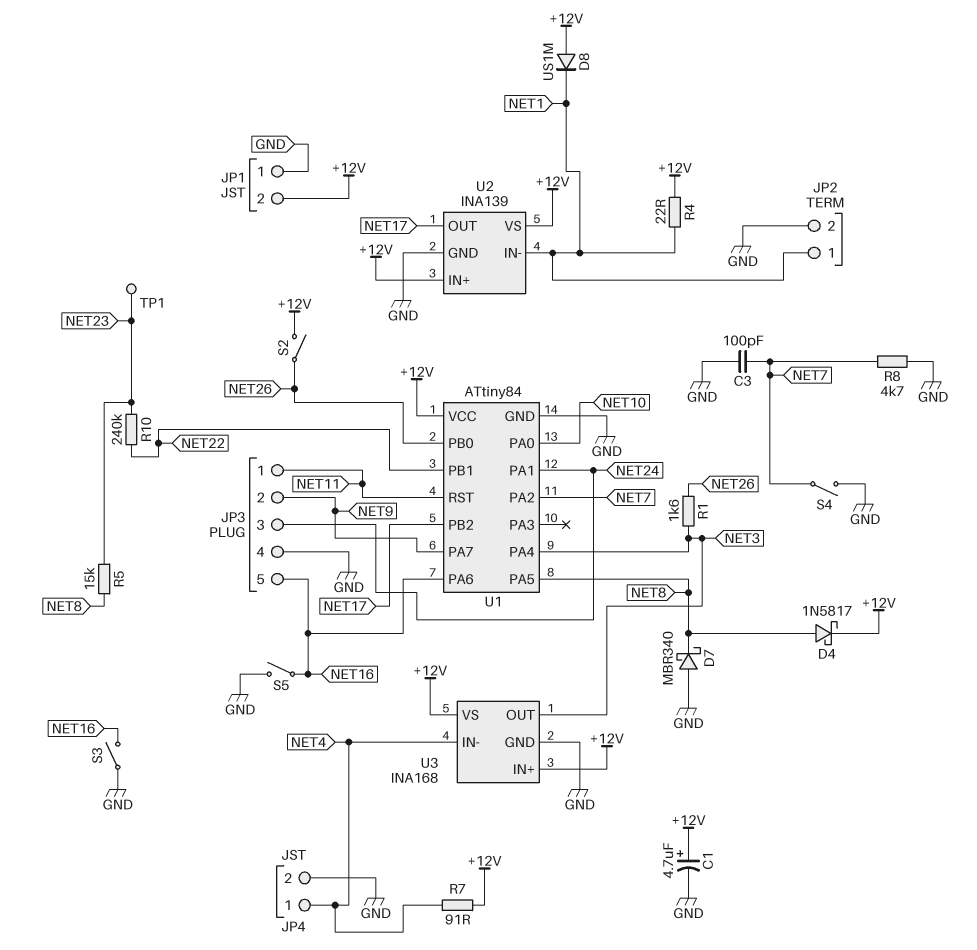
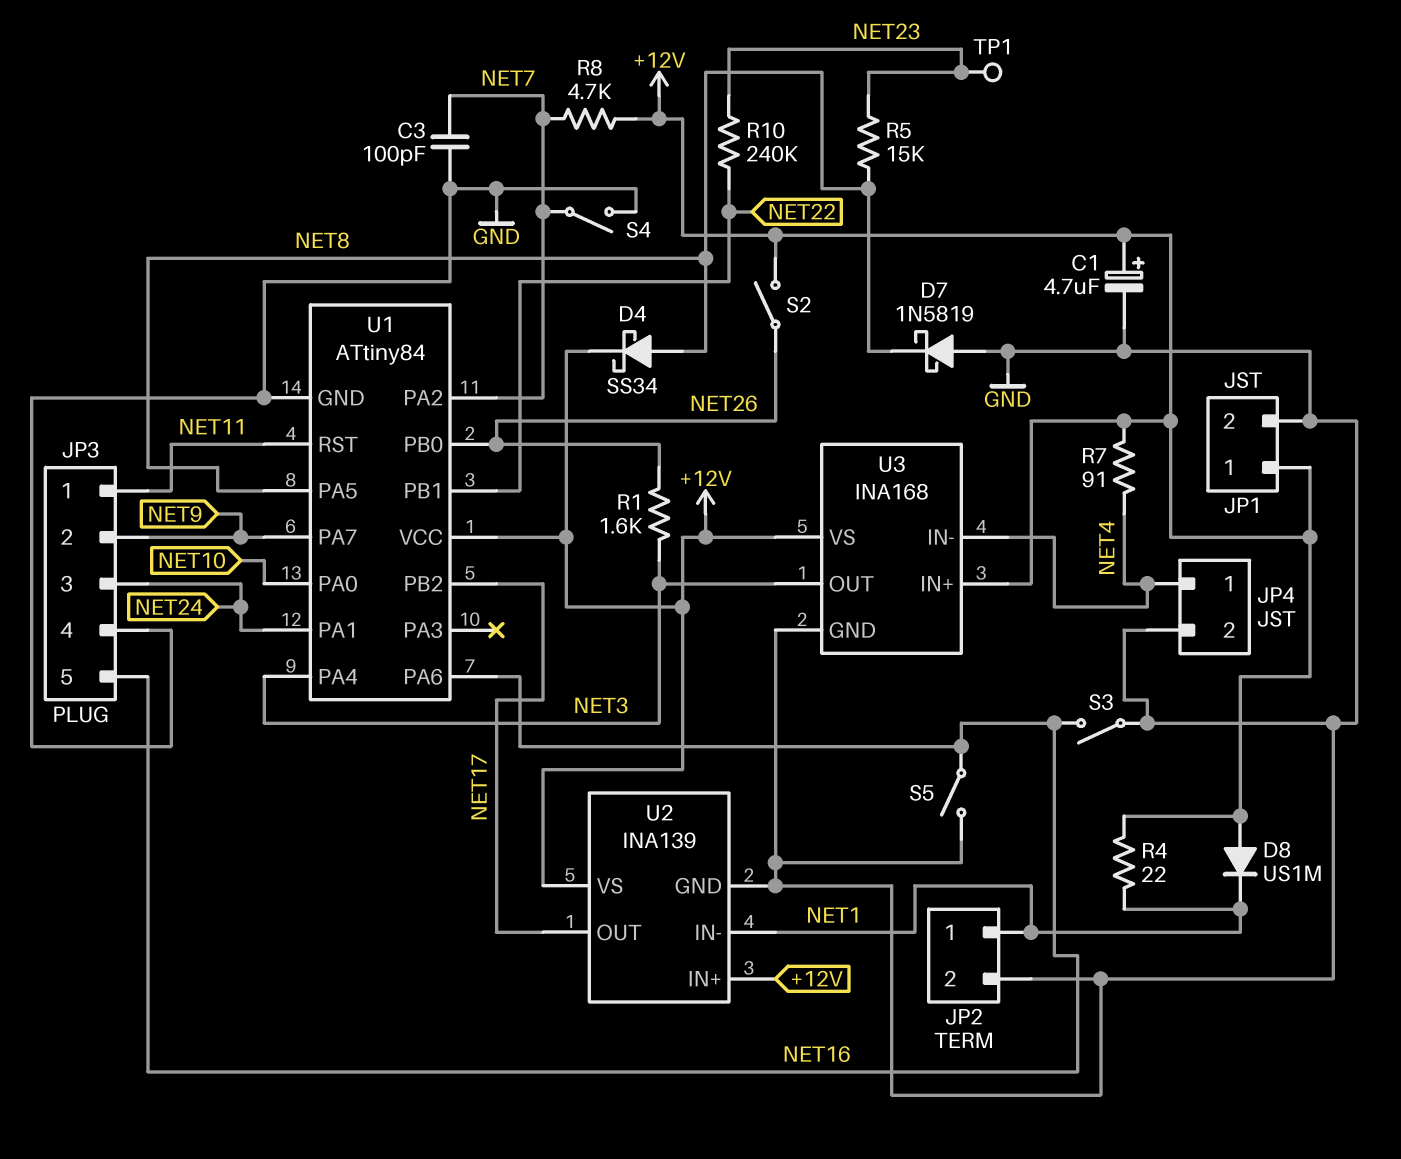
D4: schottky 1N5817 (A NET8, K +12V) -> schottky SS34 (A NET8, K +12V)
D7: schottky MBR340 (A GND, K NET8) -> schottky 1N5819 (A GND, K NET8)
JP1 pin 1: GND -> +12V
JP1 pin 2: +12V -> GND
R8: 4.7k (GND, NET7) -> 4.7k (+12V, NET7)

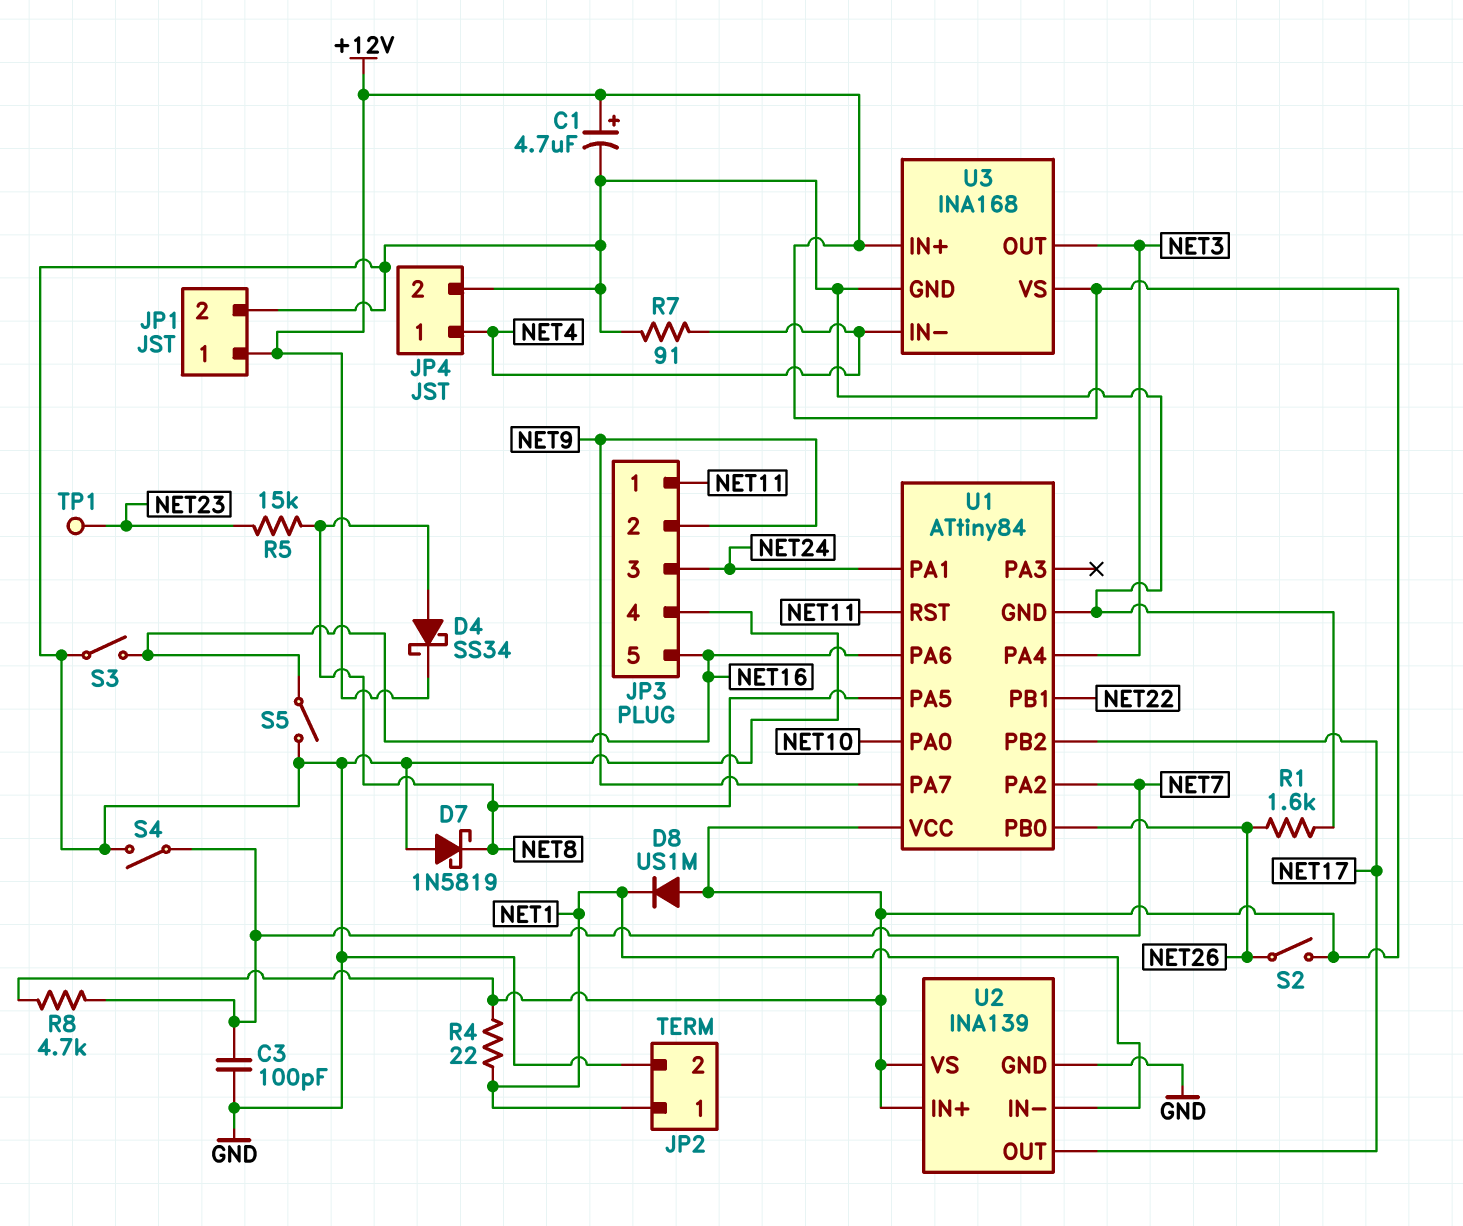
R1: 1.6k (NET3, NET26) -> 1.6k (GND, NET26)
R7: 91 (+12V, NET4) -> 91 (GND, NET4)
R10: 240k (NET22, NET23) -> none

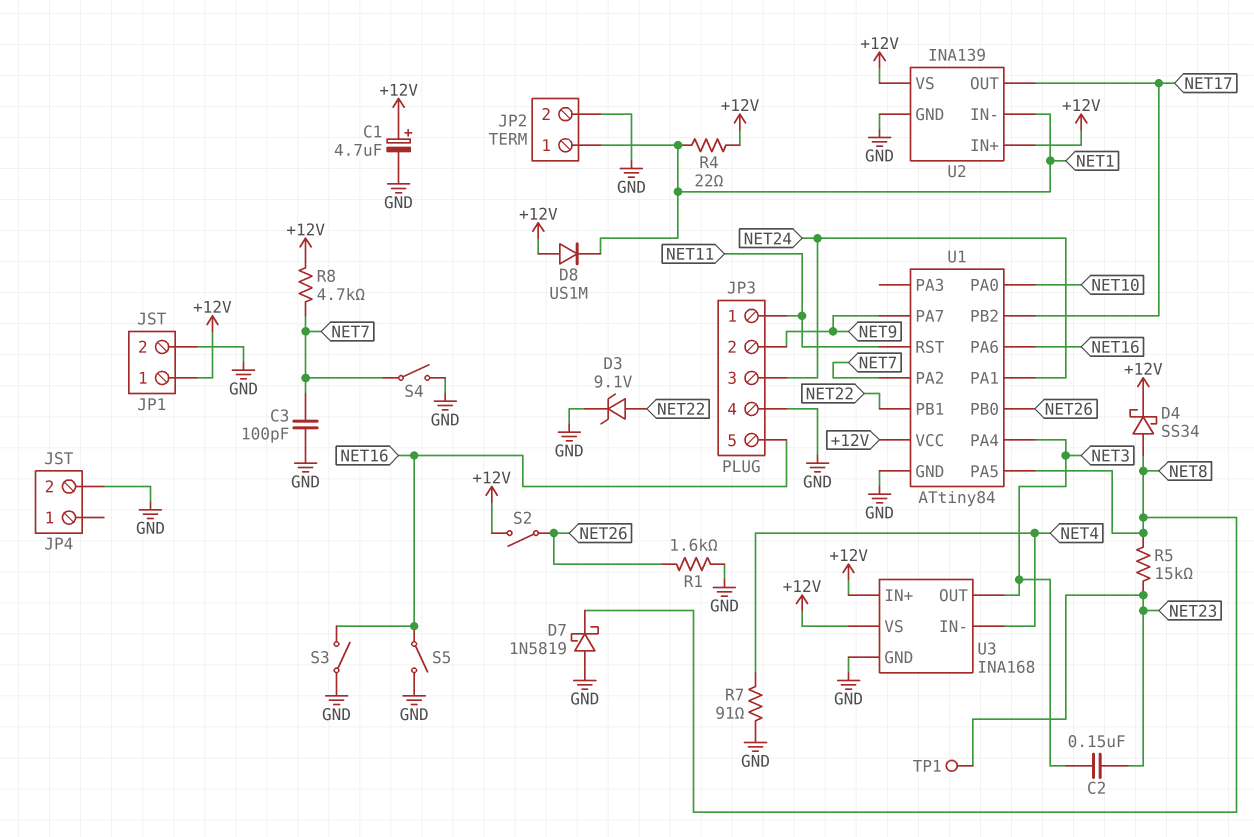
C2: none -> 150nF (NET3, NET23)
D3: none -> zener 9.1V (A NET22, K GND)
JP4 pin 1: NET4 -> none

